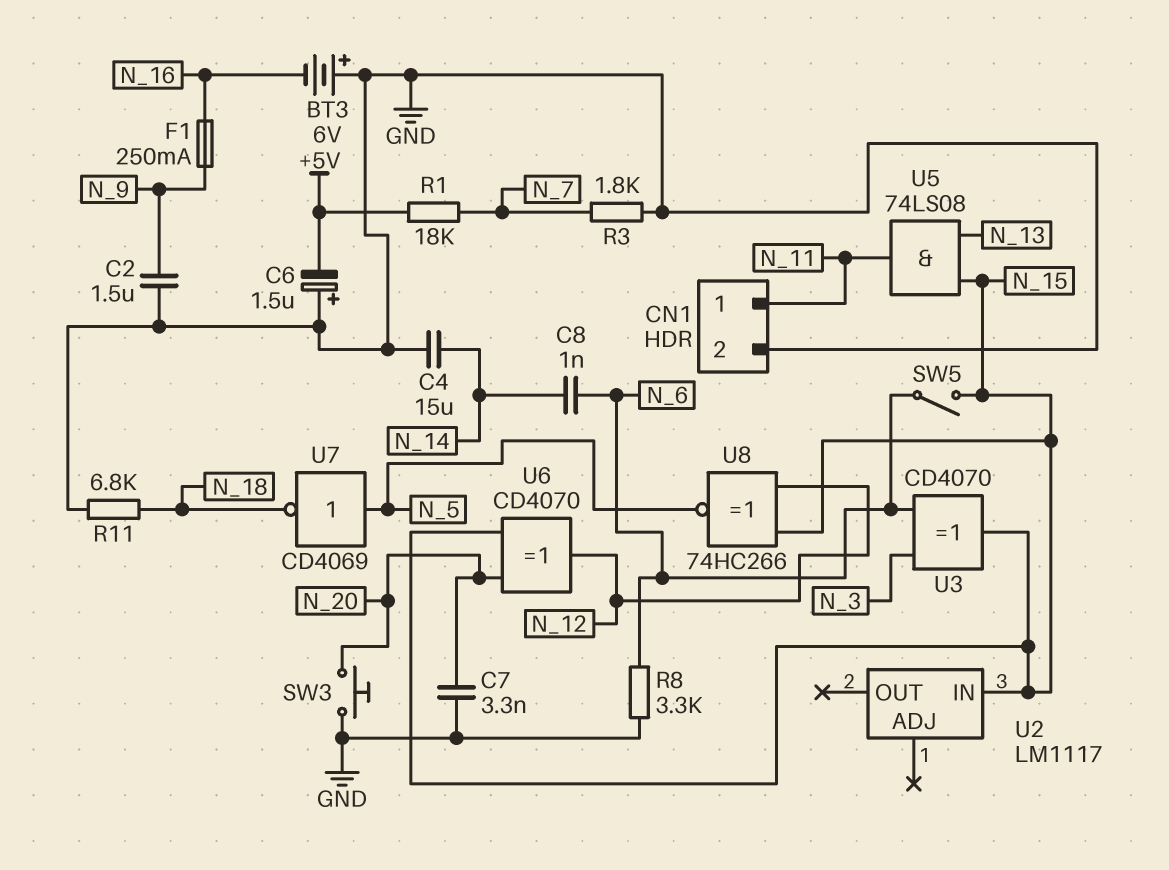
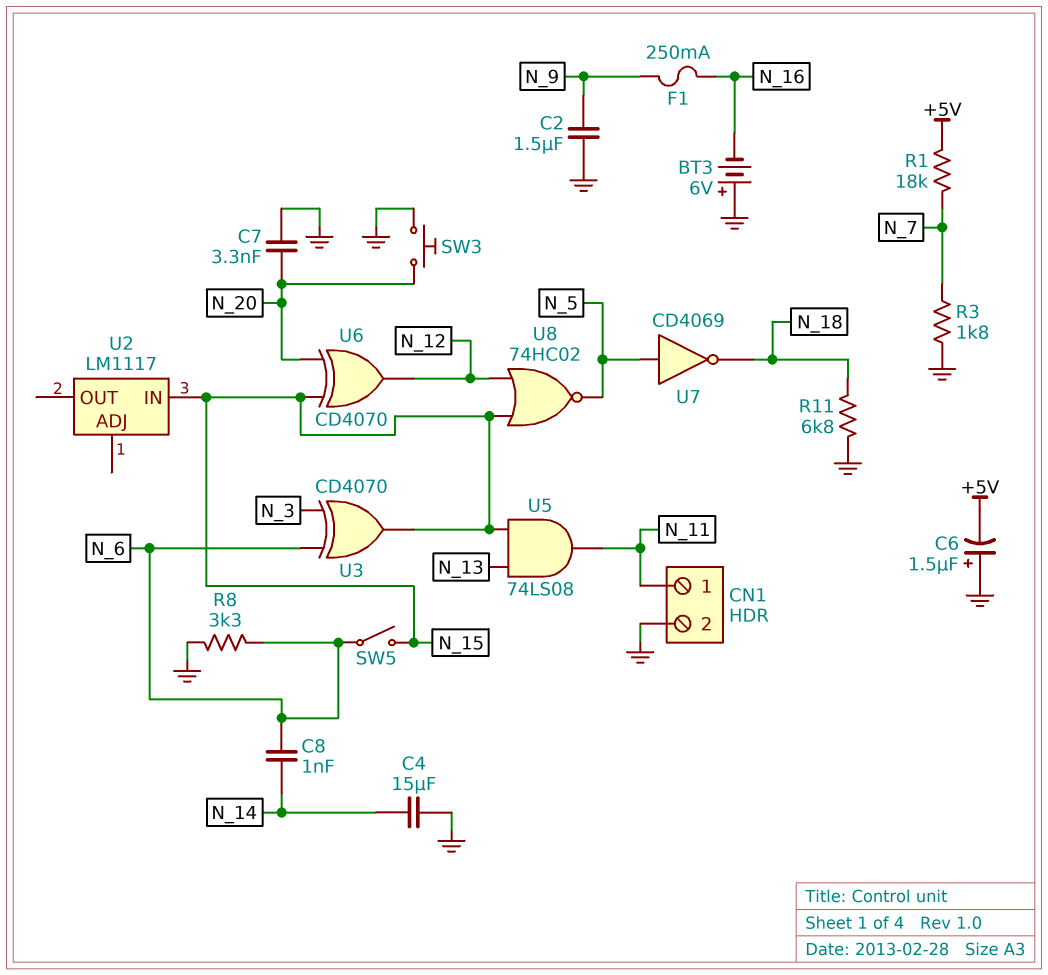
U8: XNOR 74HC266 (in N_12, in N_15, out N_5) -> NOR 74HC02 (in N_12, in N_15, out N_5)

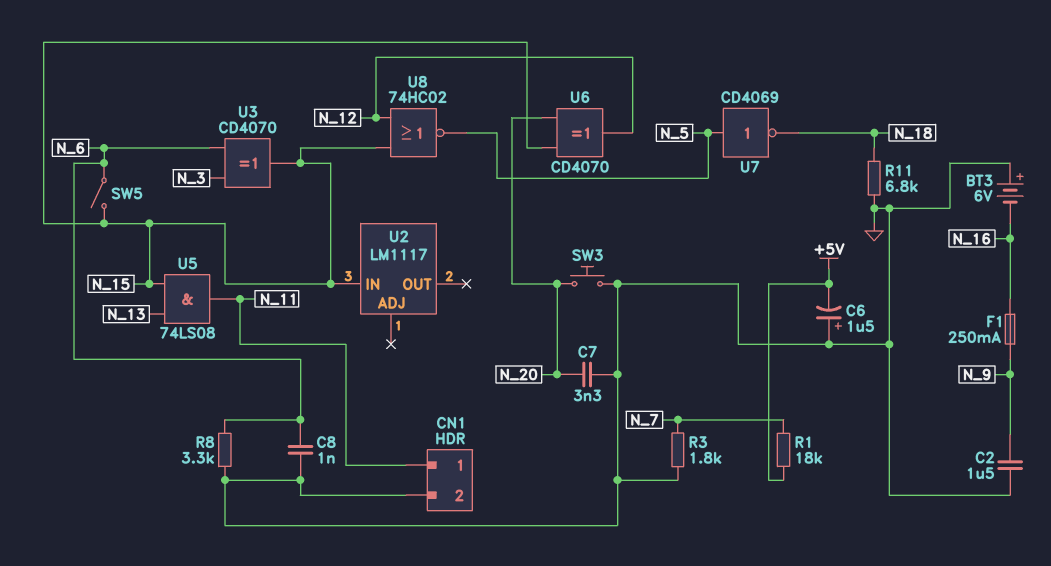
C4: 15uF (GND, N_14) -> none
C8: 1nF (N_6, N_14) -> 1nF (GND, N_6)

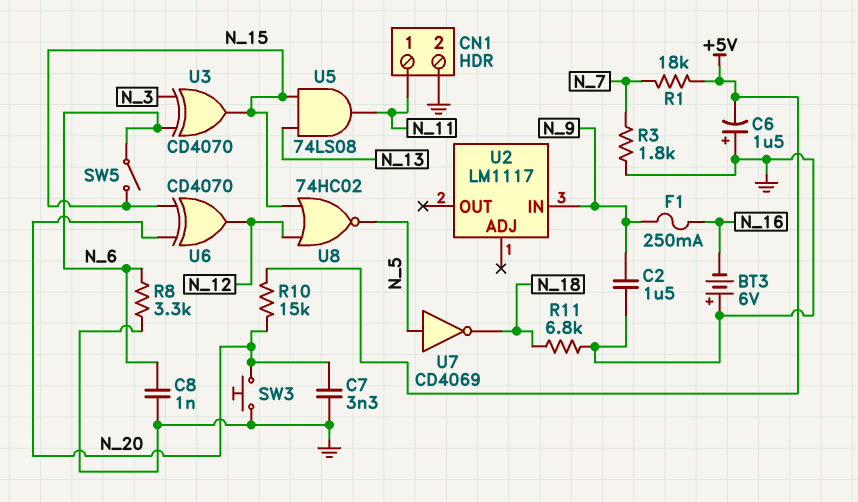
R10: none -> 15k (+5V, N_20)
U2 pin IN: N_15 -> N_9

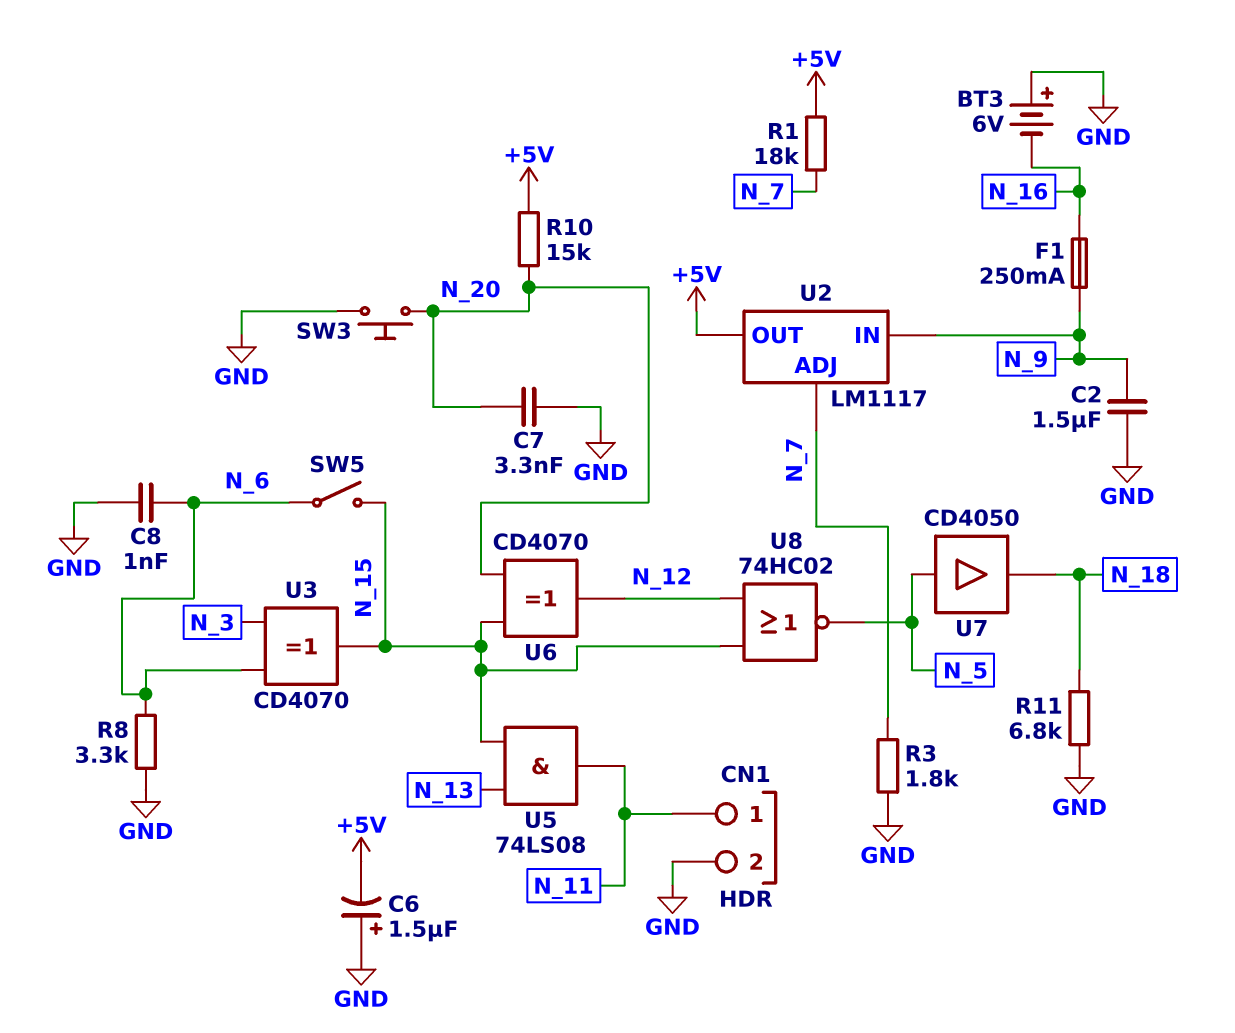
U2 pin ADJ: none -> N_7
U2 pin OUT: none -> +5V
U7: NOT CD4069 (in N_5, out N_18) -> buffer CD4050 (in N_5, out N_18)

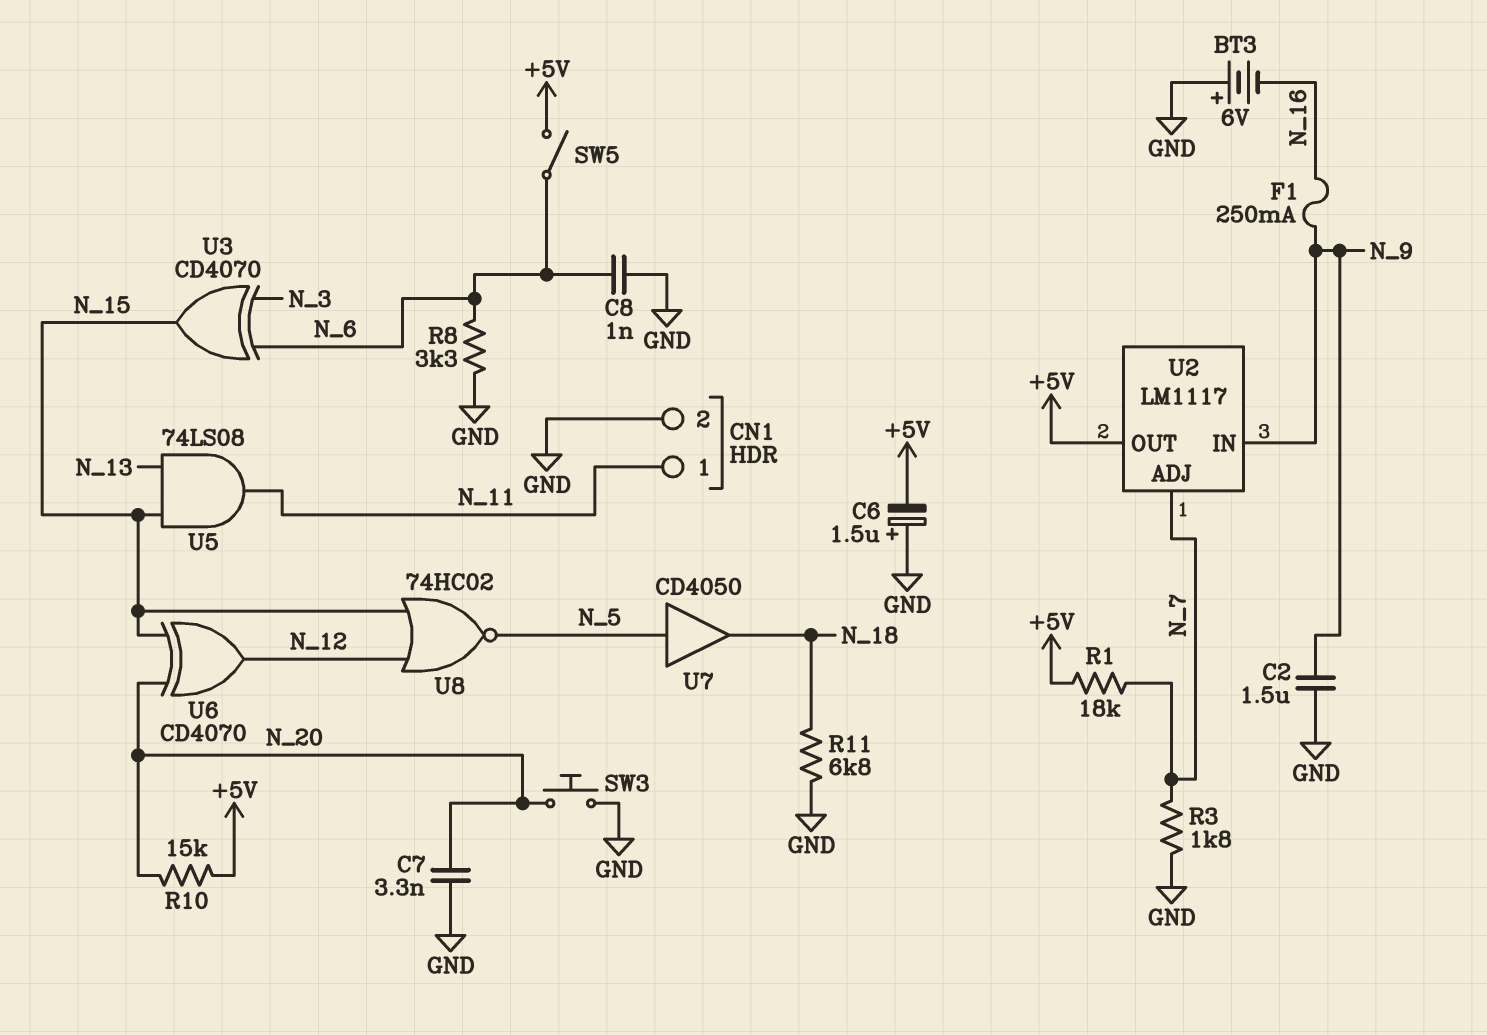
SW5: switch (N_6, N_15) -> switch (+5V, N_6)

